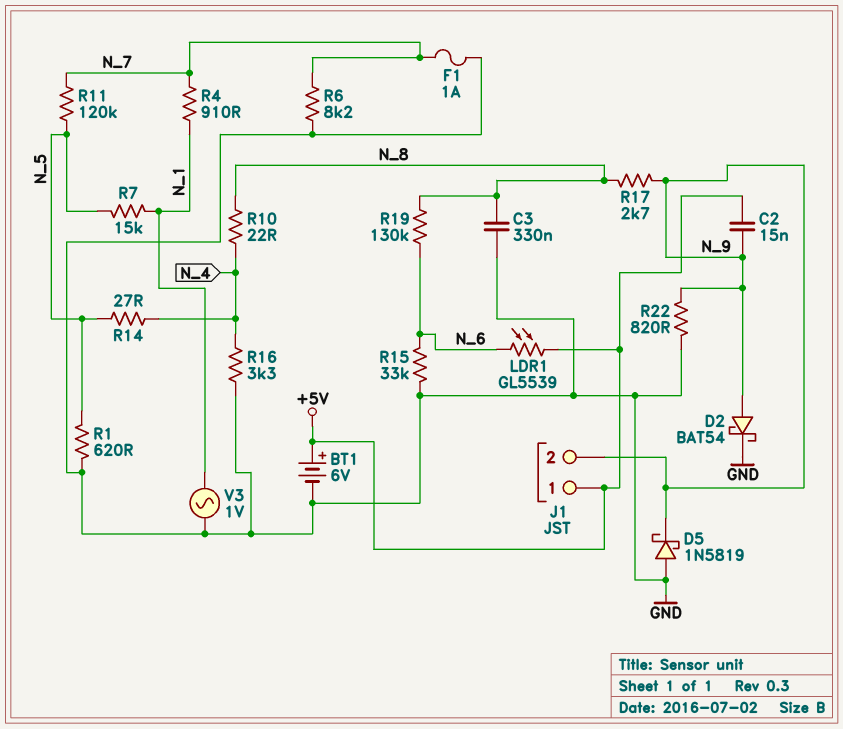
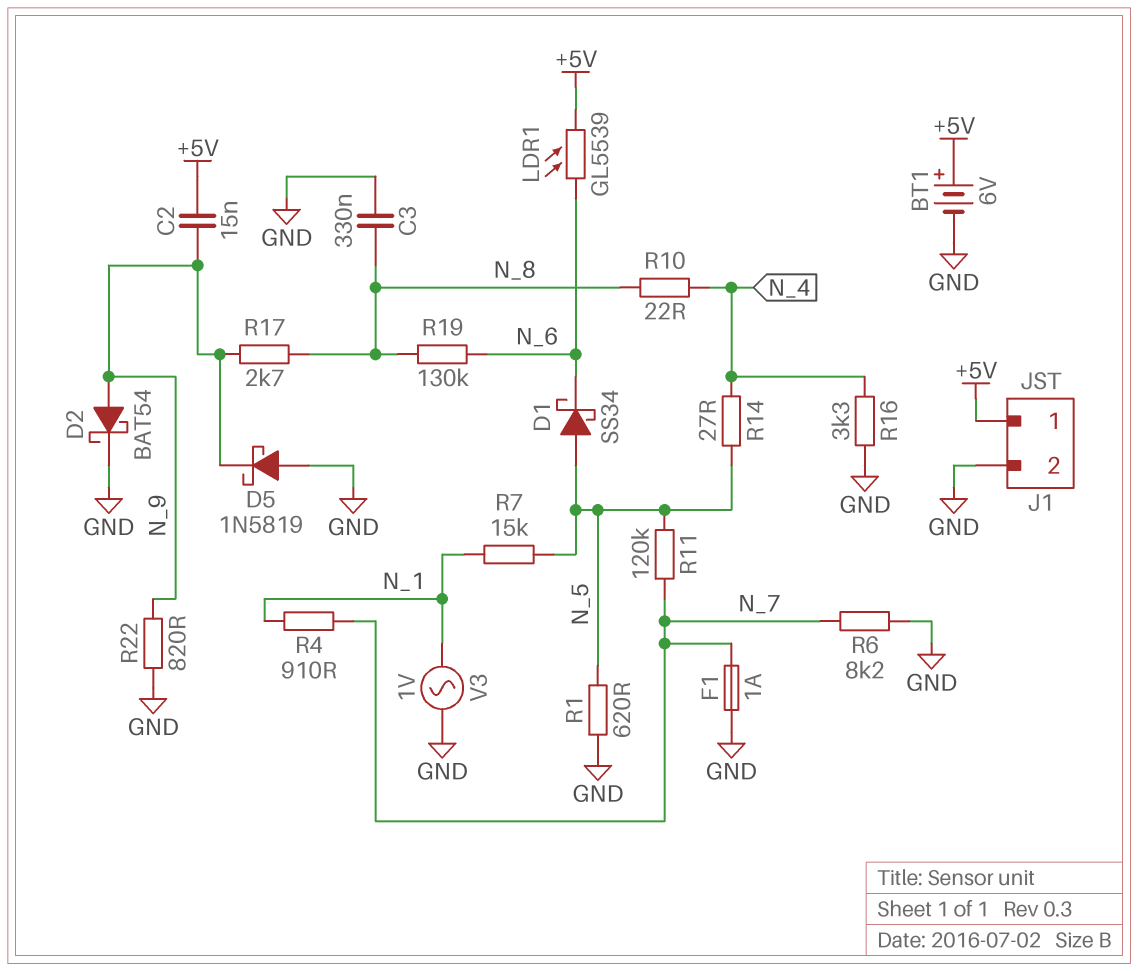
D1: none -> schottky SS34 (A N_5, K N_6)
J1 pin 2: N_9 -> GND
R15: 33k (GND, N_6) -> none

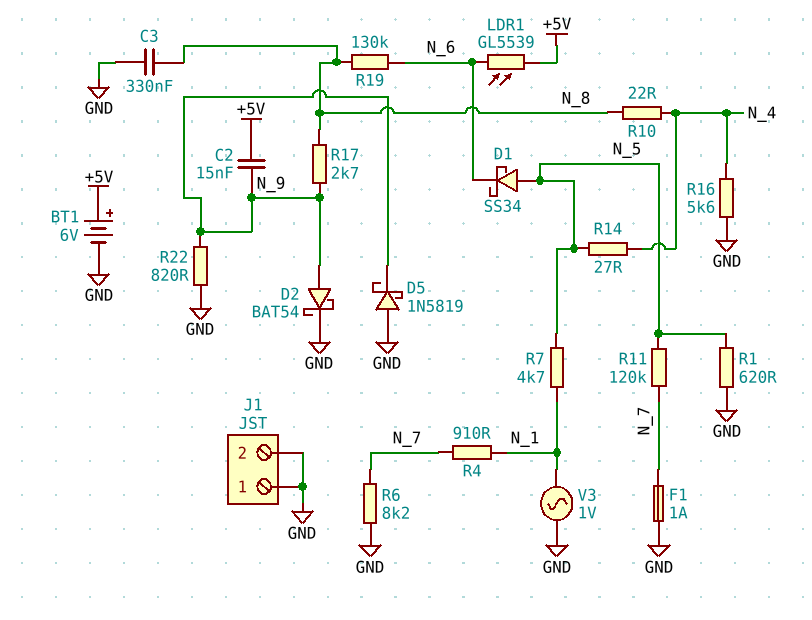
J1 pin 1: +5V -> GND
R7: 15k (N_1, N_5) -> 4.7k (N_1, N_5)
R16: 3.3k (GND, N_4) -> 5.6k (GND, N_4)

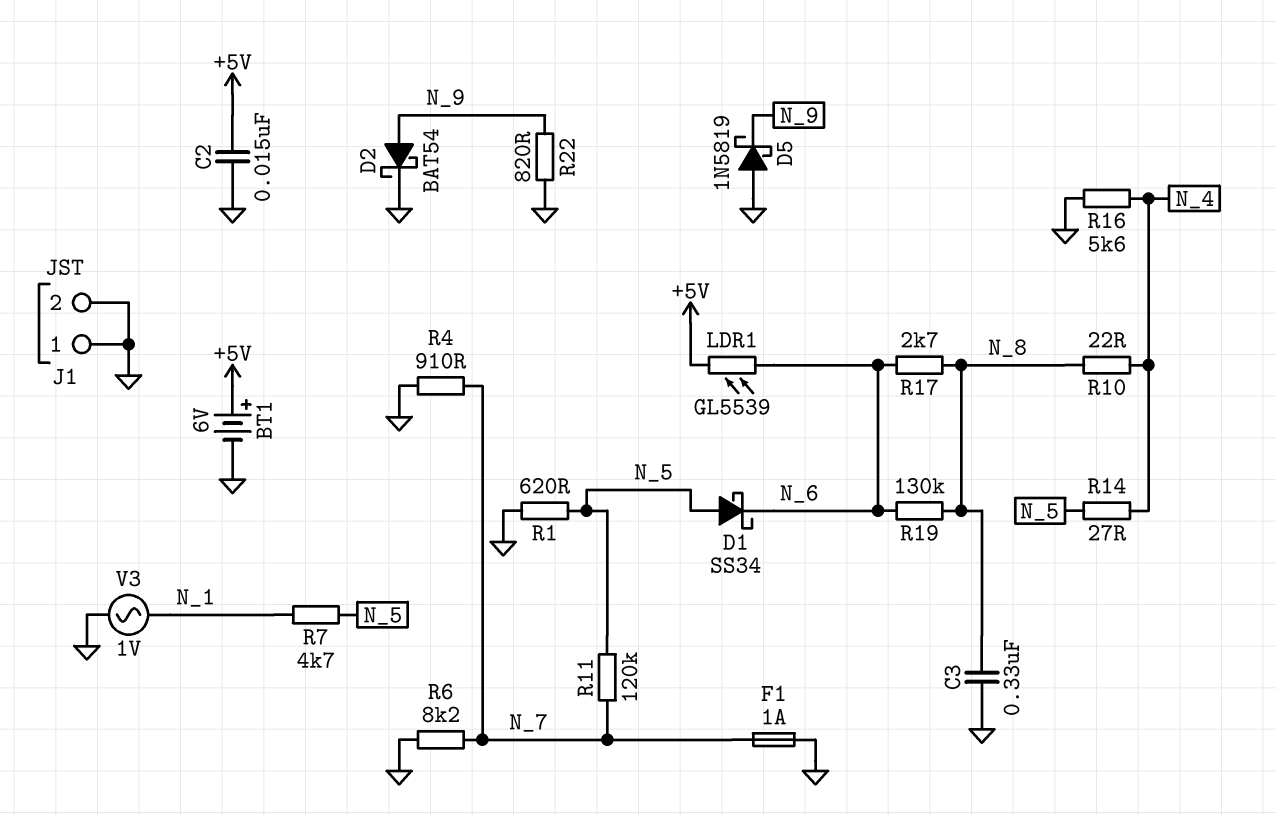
C2: 15nF (+5V, N_9) -> 15nF (+5V, GND)
R4: 910 (N_1, N_7) -> 910 (GND, N_7)
R17: 2.7k (N_8, N_9) -> 2.7k (N_6, N_8)

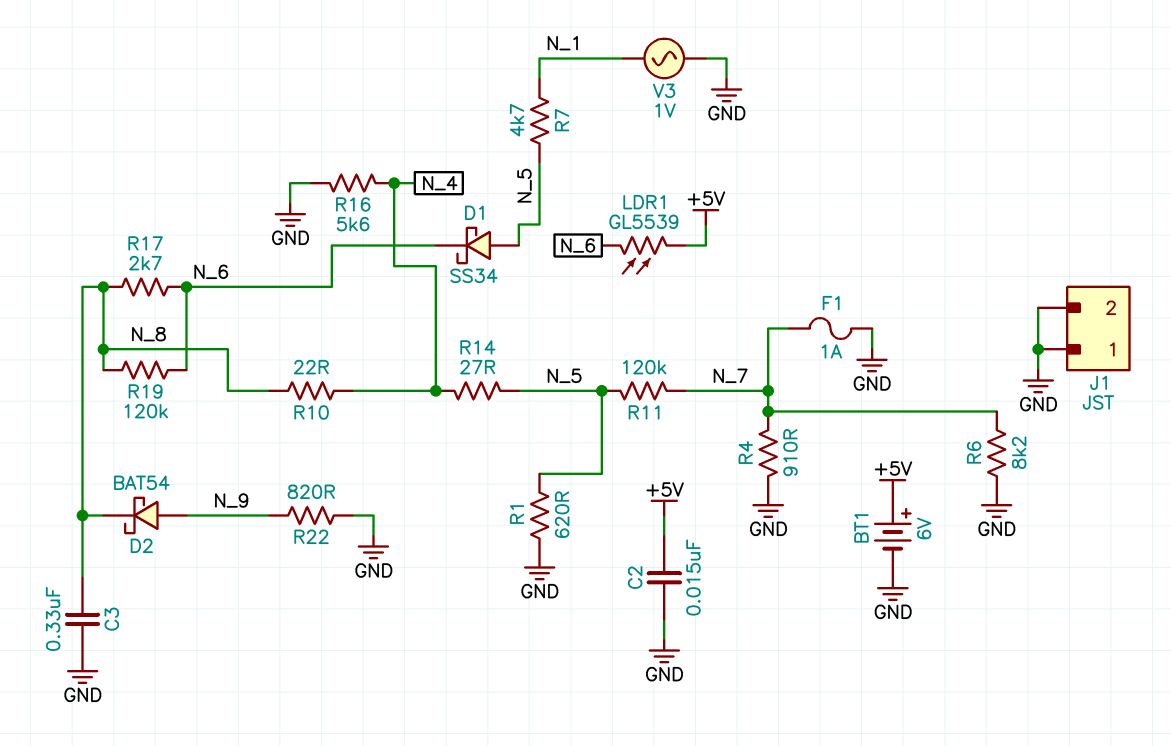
D2: schottky BAT54 (A N_9, K GND) -> schottky BAT54 (A N_9, K N_8)
D5: schottky 1N5819 (A GND, K N_9) -> none
R19: 130k (N_6, N_8) -> 120k (N_6, N_8)

